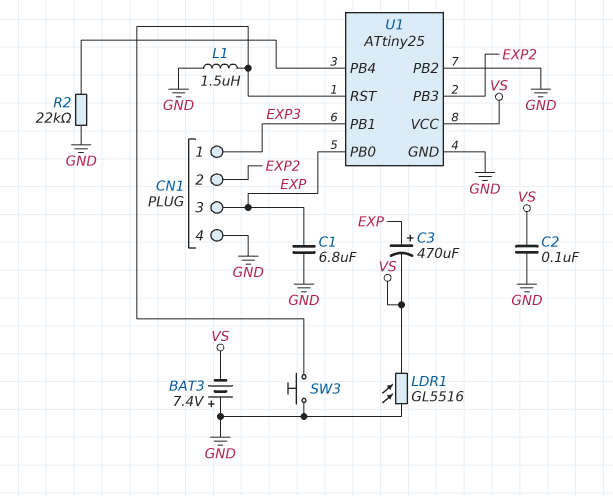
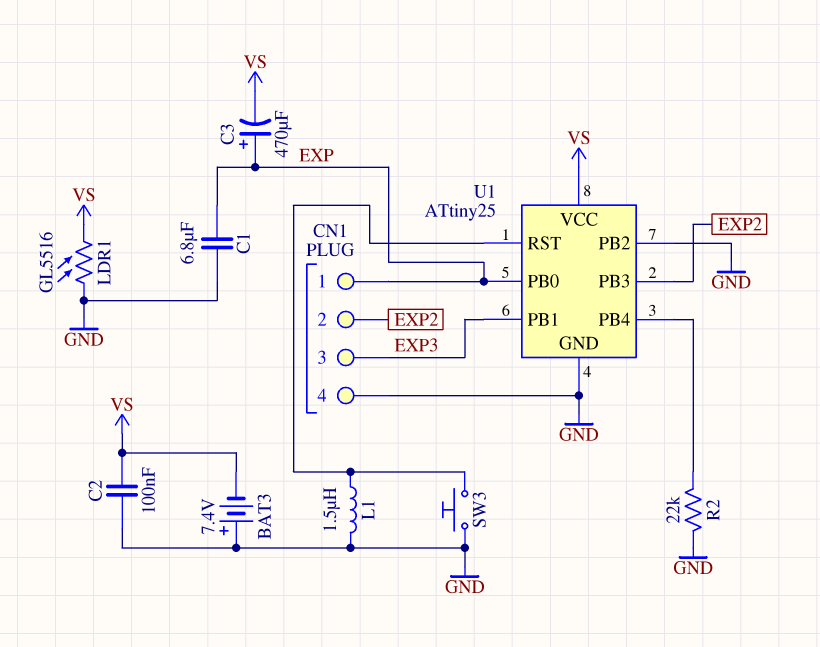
CN1 pin 1: EXP3 -> EXP
CN1 pin 3: EXP -> EXP3

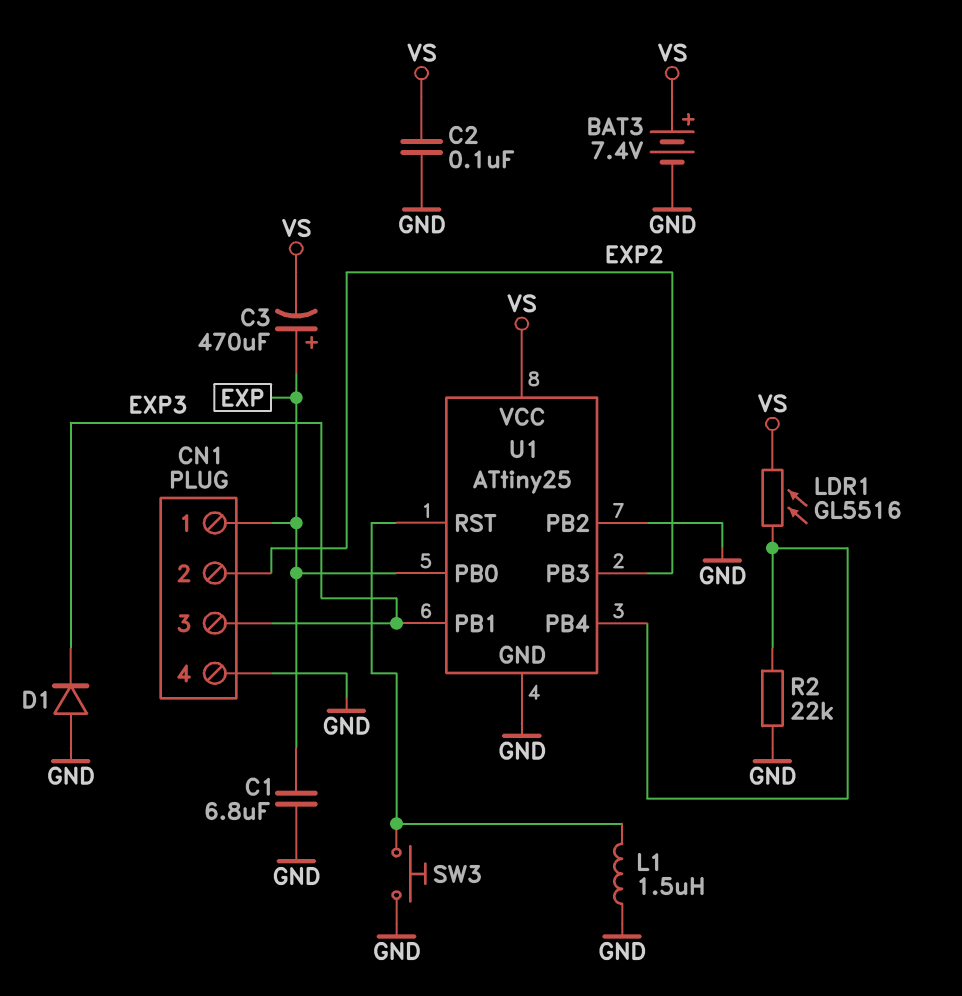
BAT3: 7.4V (plus GND, minus VS) -> 7.4V (plus VS, minus GND)
D1: none -> diode (A GND, K EXP3)
LDR1: GL5516 (GND, VS) -> GL5516 (U1/PB4, VS)

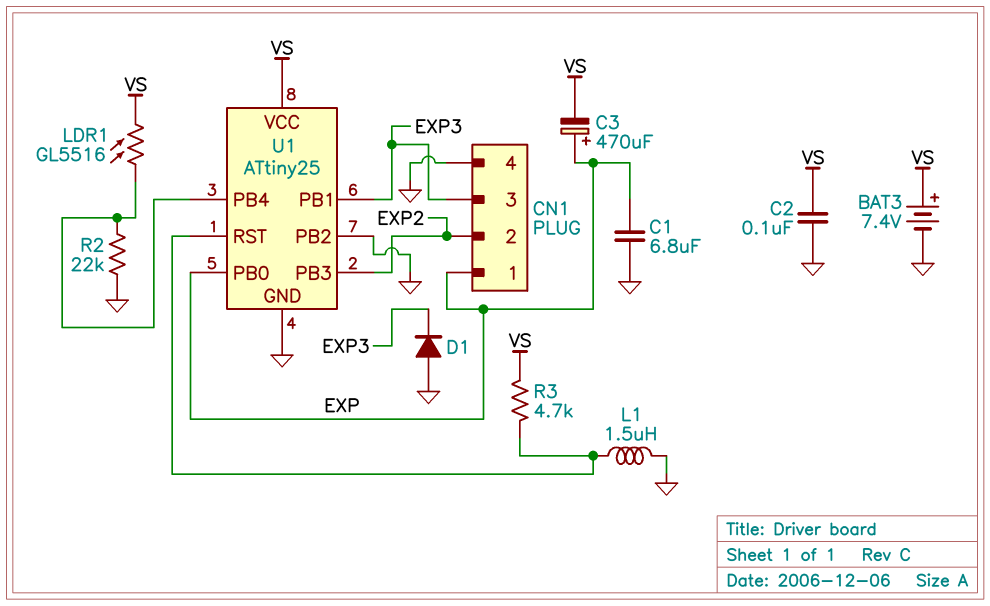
R3: none -> 4.7k (U1/RST, VS)
SW3: button (GND, U1/RST) -> none

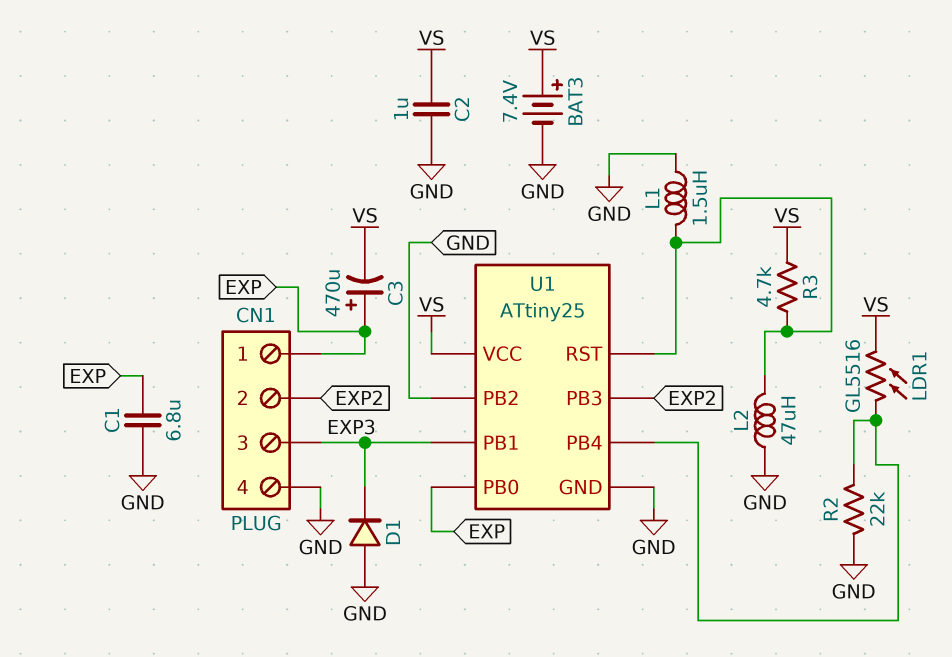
C2: 100nF (GND, VS) -> 1uF (GND, VS)
L2: none -> 47uH (GND, U1/RST)

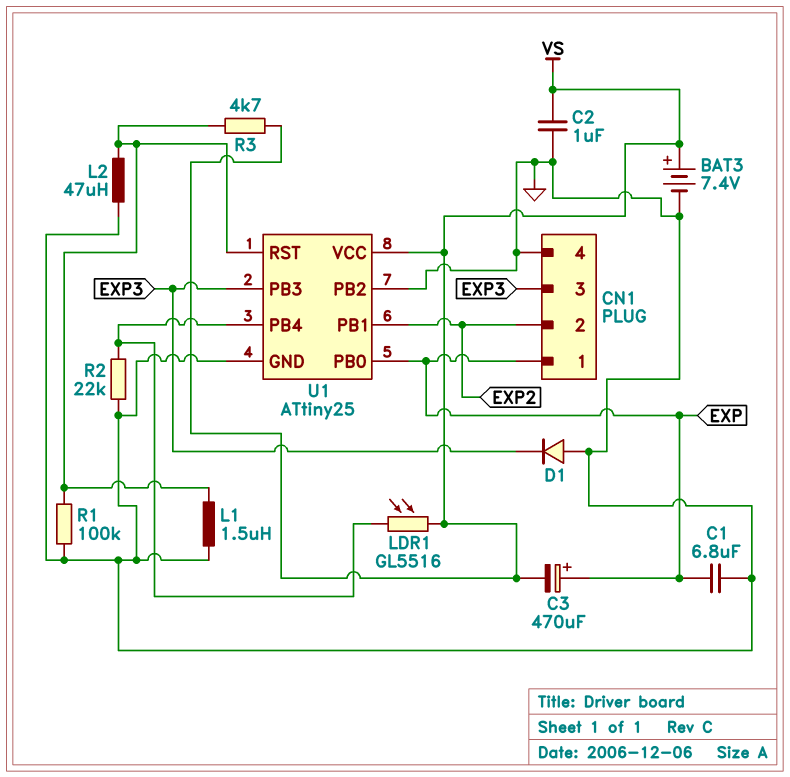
R1: none -> 100k (GND, U1/RST)
U1 pin PB1: EXP3 -> EXP2
U1 pin PB3: EXP2 -> EXP3

